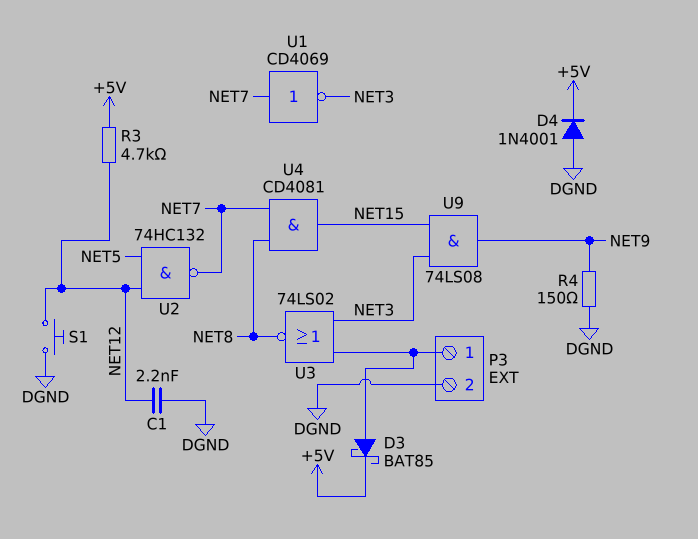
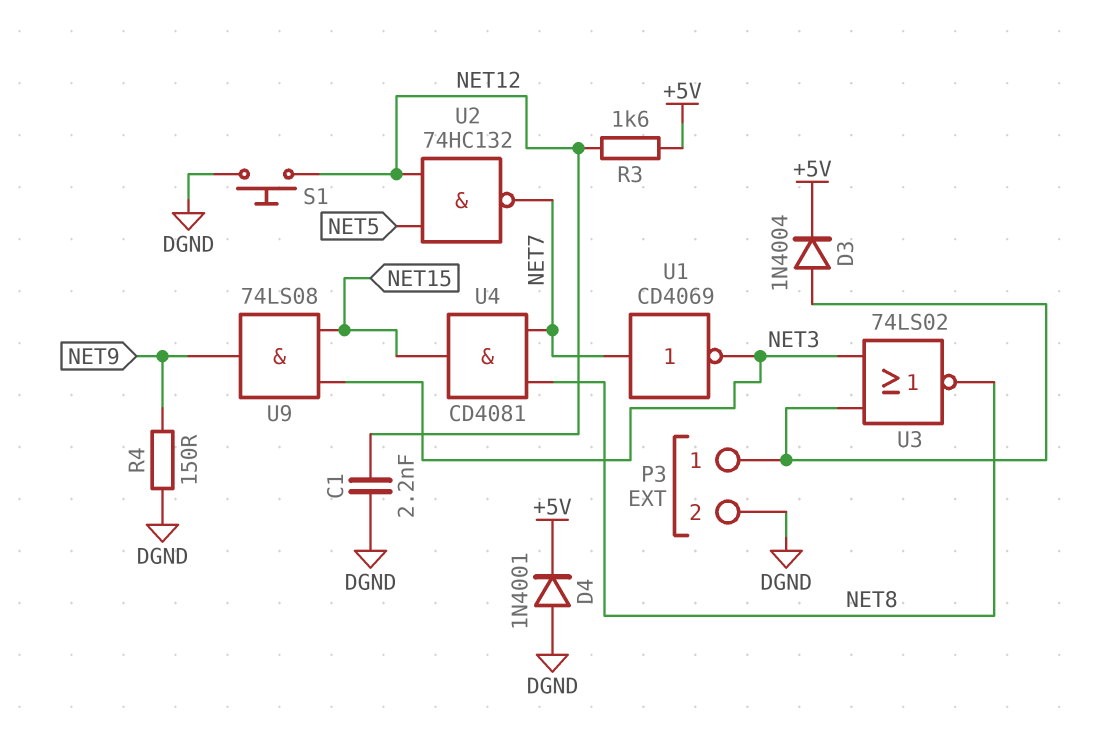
D3: schottky BAT85 (A P3/1, K +5V) -> diode 1N4004 (A P3/1, K +5V)
R3: 4.7k (+5V, NET12) -> 1.6k (+5V, NET12)

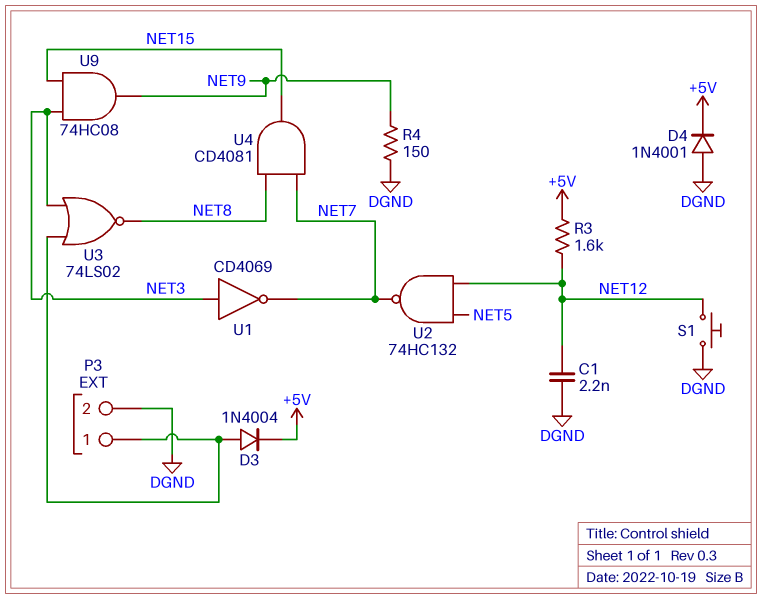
U1: NOT CD4069 (in NET7, out NET3) -> NOT CD4069 (in NET3, out NET7)
U9: AND 74LS08 (in NET3, in NET15, out NET9) -> AND 74HC08 (in NET3, in NET15, out NET9)

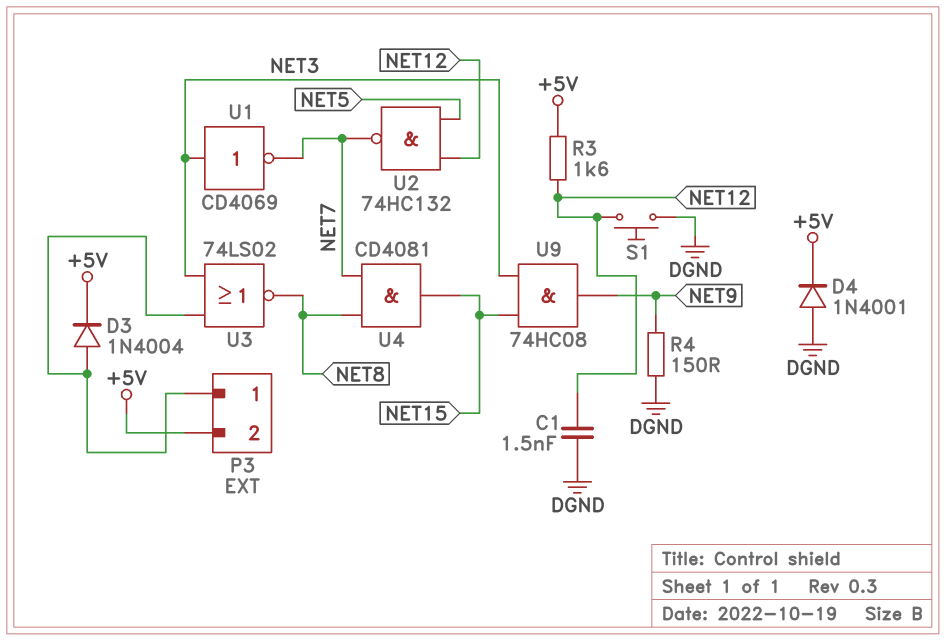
C1: 2.2nF (DGND, NET12) -> 1.5nF (DGND, NET12)
P3 pin 2: DGND -> +5V

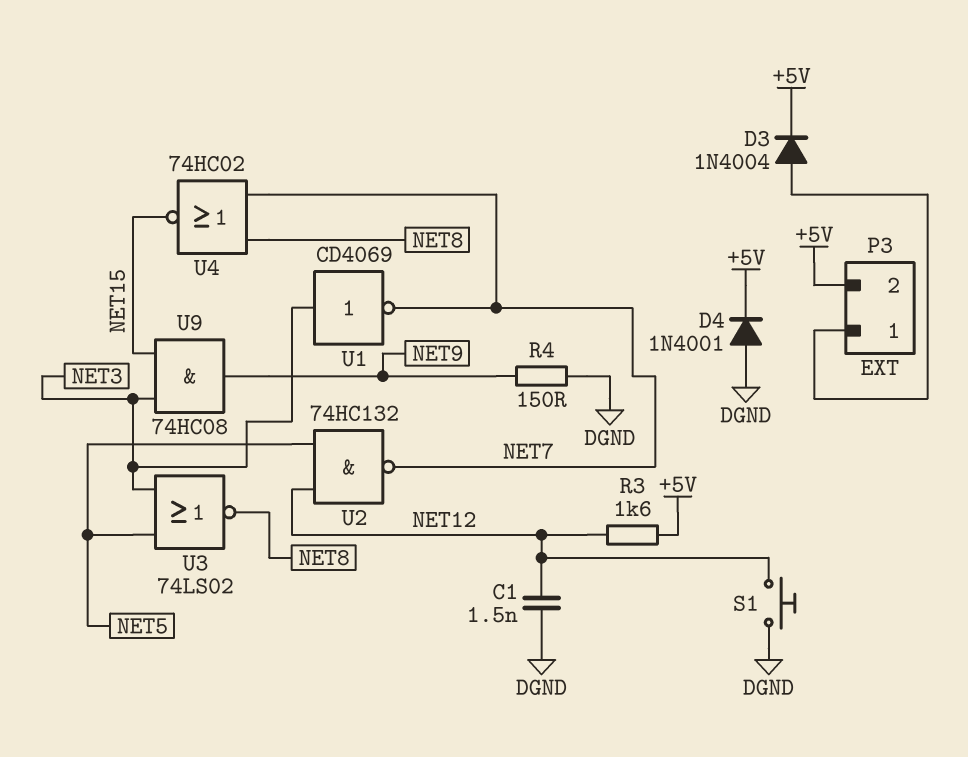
U3: NOR 74LS02 (in NET3, in P3/1, out NET8) -> NOR 74LS02 (in NET3, in NET5, out NET8)
U4: AND CD4081 (in NET7, in NET8, out NET15) -> NOR 74HC02 (in NET7, in NET8, out NET15)

